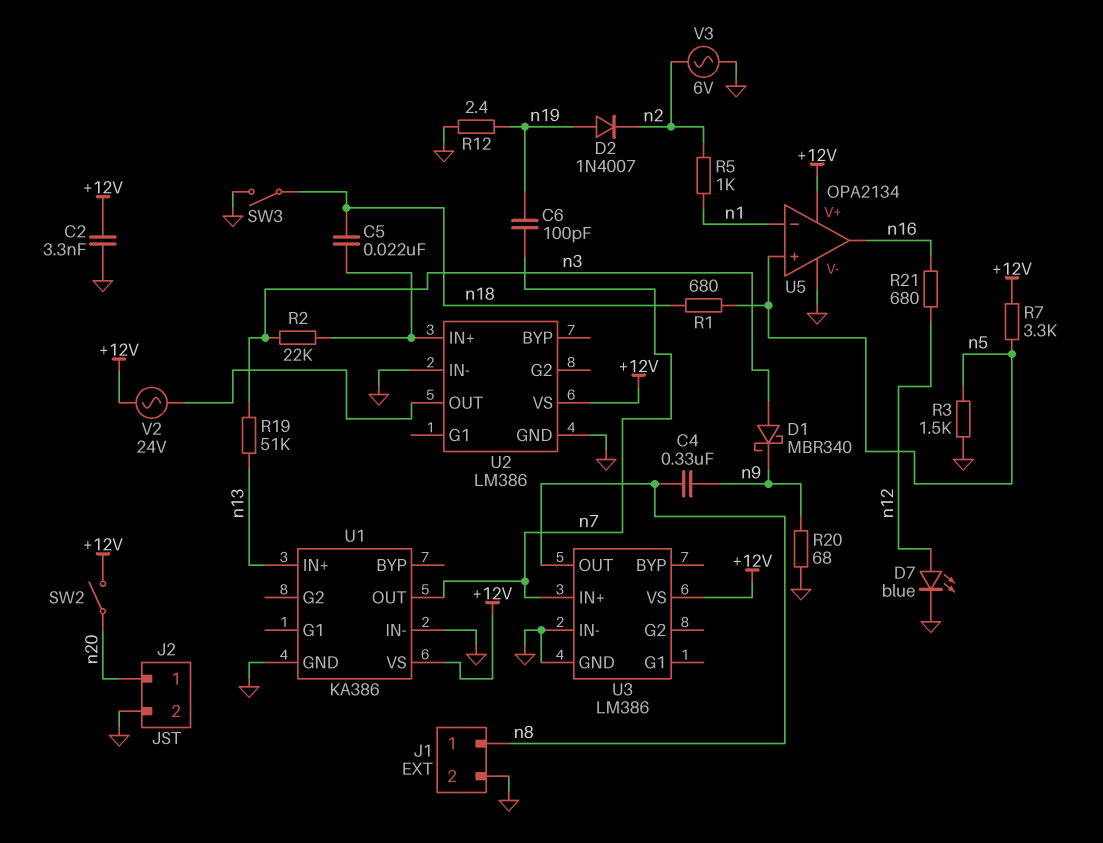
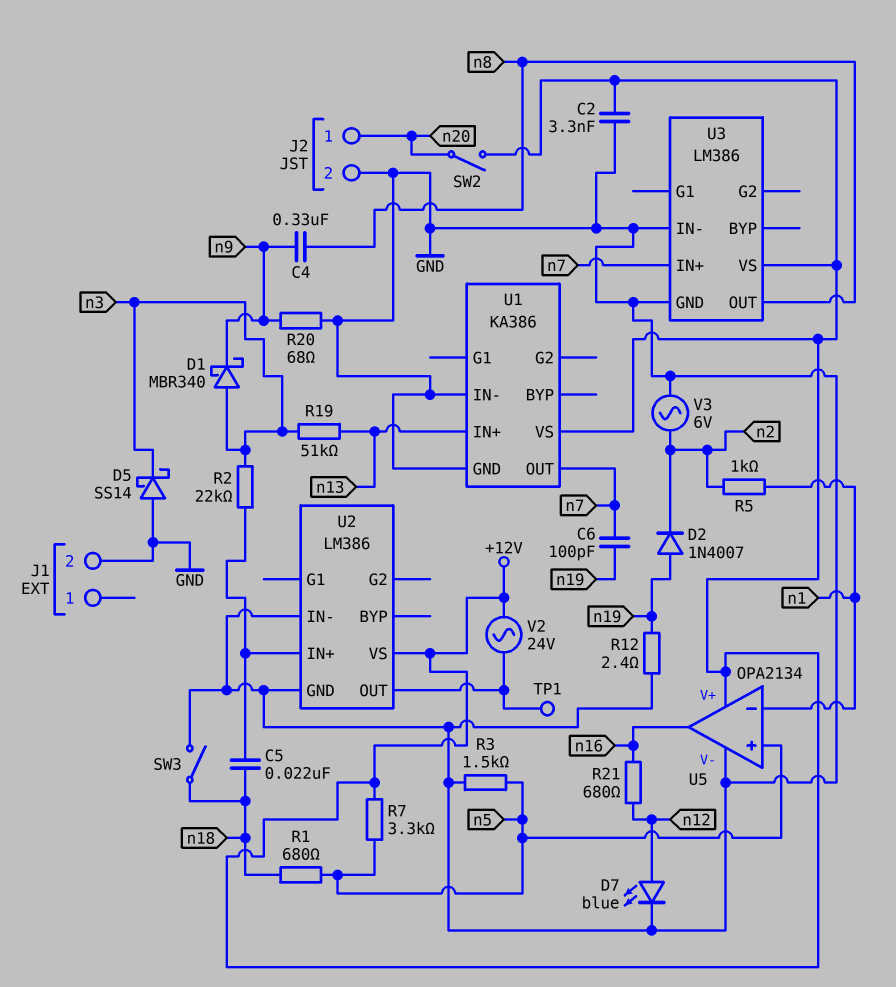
D5: none -> schottky SS14 (A GND, K n3)
J1 pin 1: n8 -> none
TP1: none -> test point (U2/OUT)

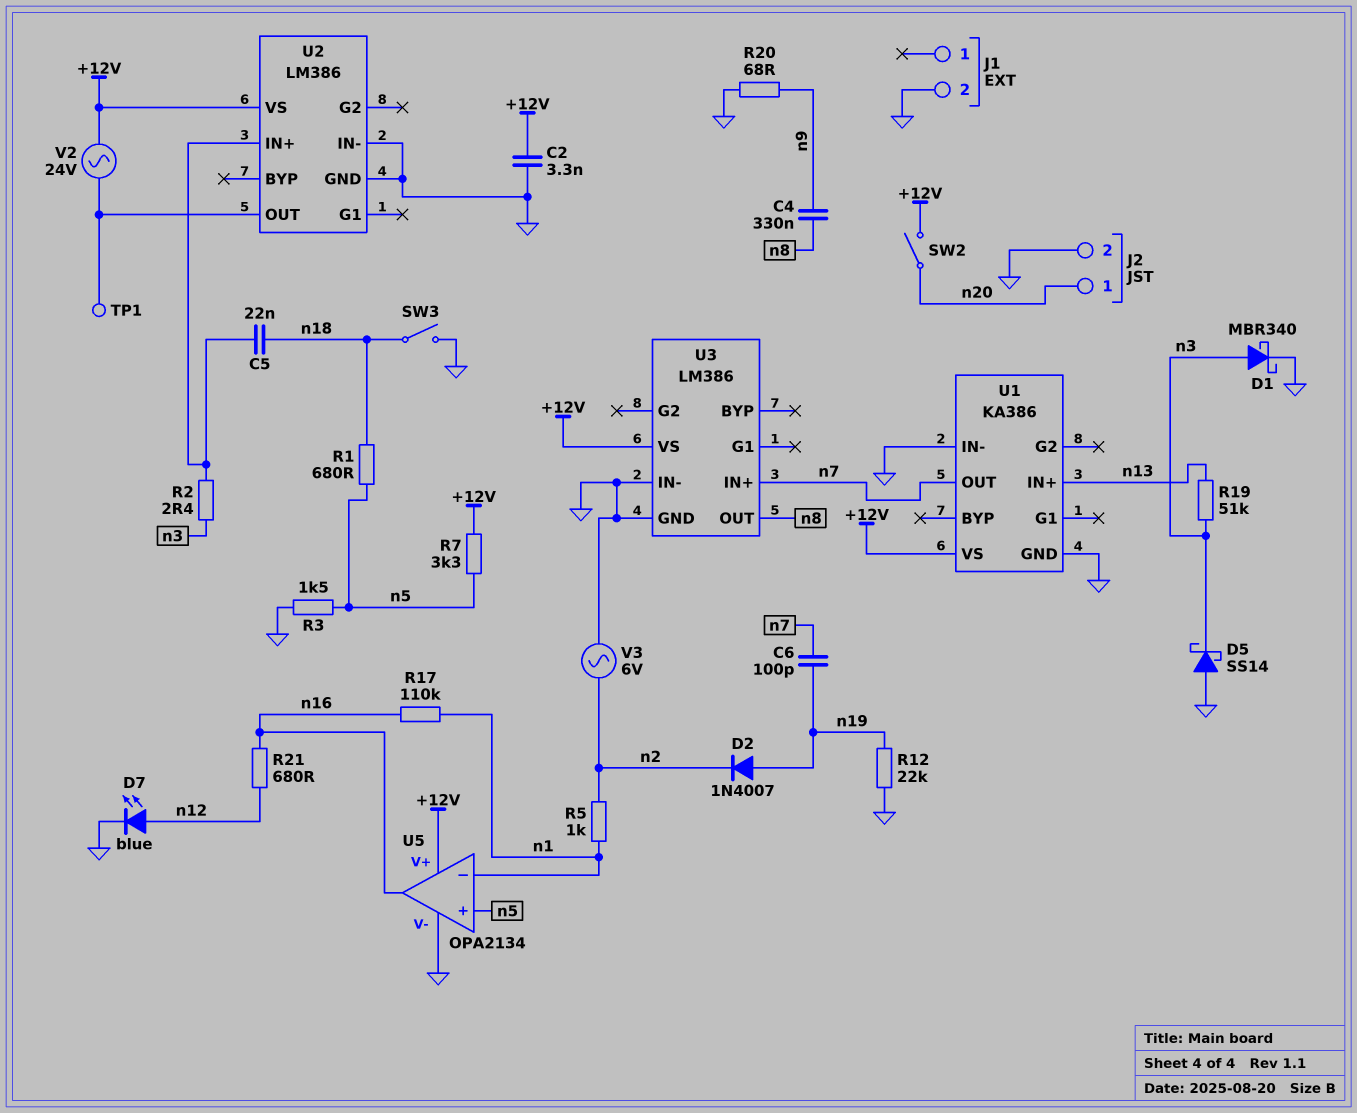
D1: schottky MBR340 (A n3, K n9) -> schottky MBR340 (A n3, K GND)
R2: 22k (U2/IN+, n3) -> 2.4 (U2/IN+, n3)
R12: 2.4 (GND, n19) -> 22k (GND, n19)
R17: none -> 110k (n1, n16)

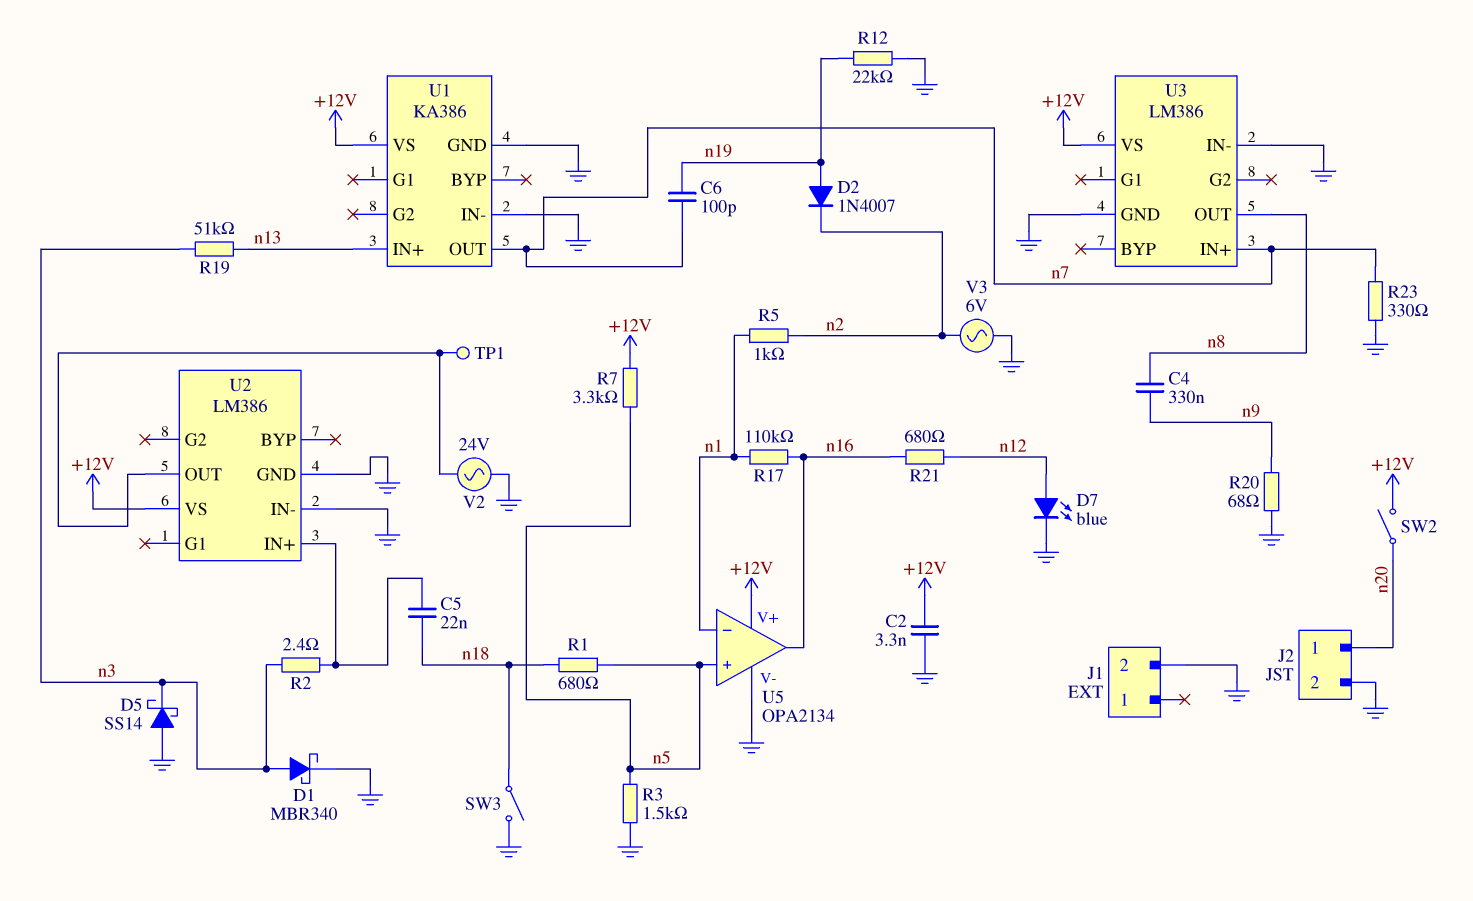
R23: none -> 330 (GND, n7)
V2: AC 24V (+12V, U2/OUT) -> AC 24V (GND, U2/OUT)

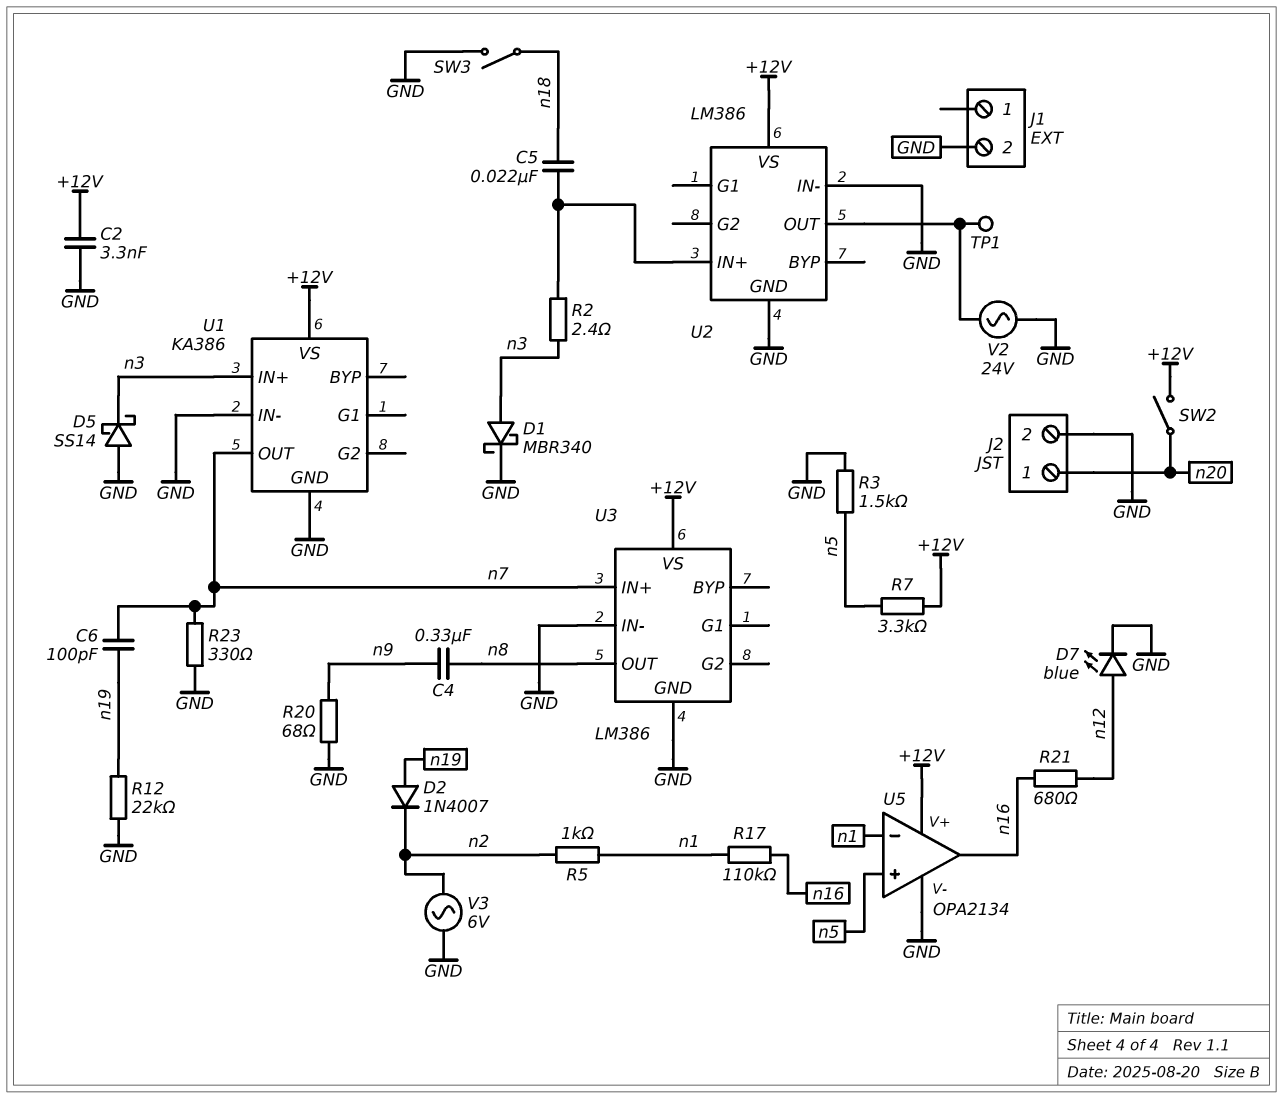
R1: 680 (n5, n18) -> none
R19: 51k (n3, n13) -> none
U1 pin IN+: n13 -> n3

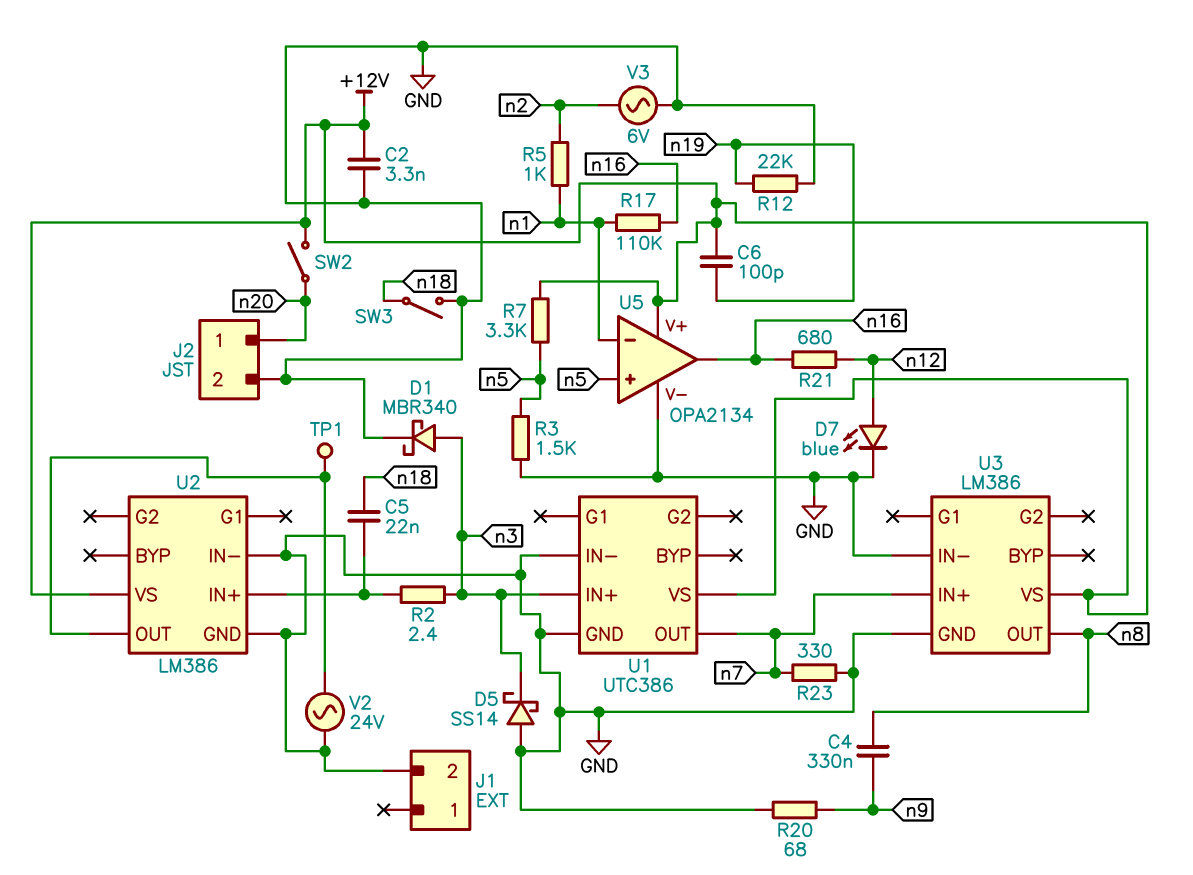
C6: 100pF (n7, n19) -> 100pF (+12V, n19)
D2: diode 1N4007 (A n19, K n2) -> none
U1: KA386 -> UTC386

